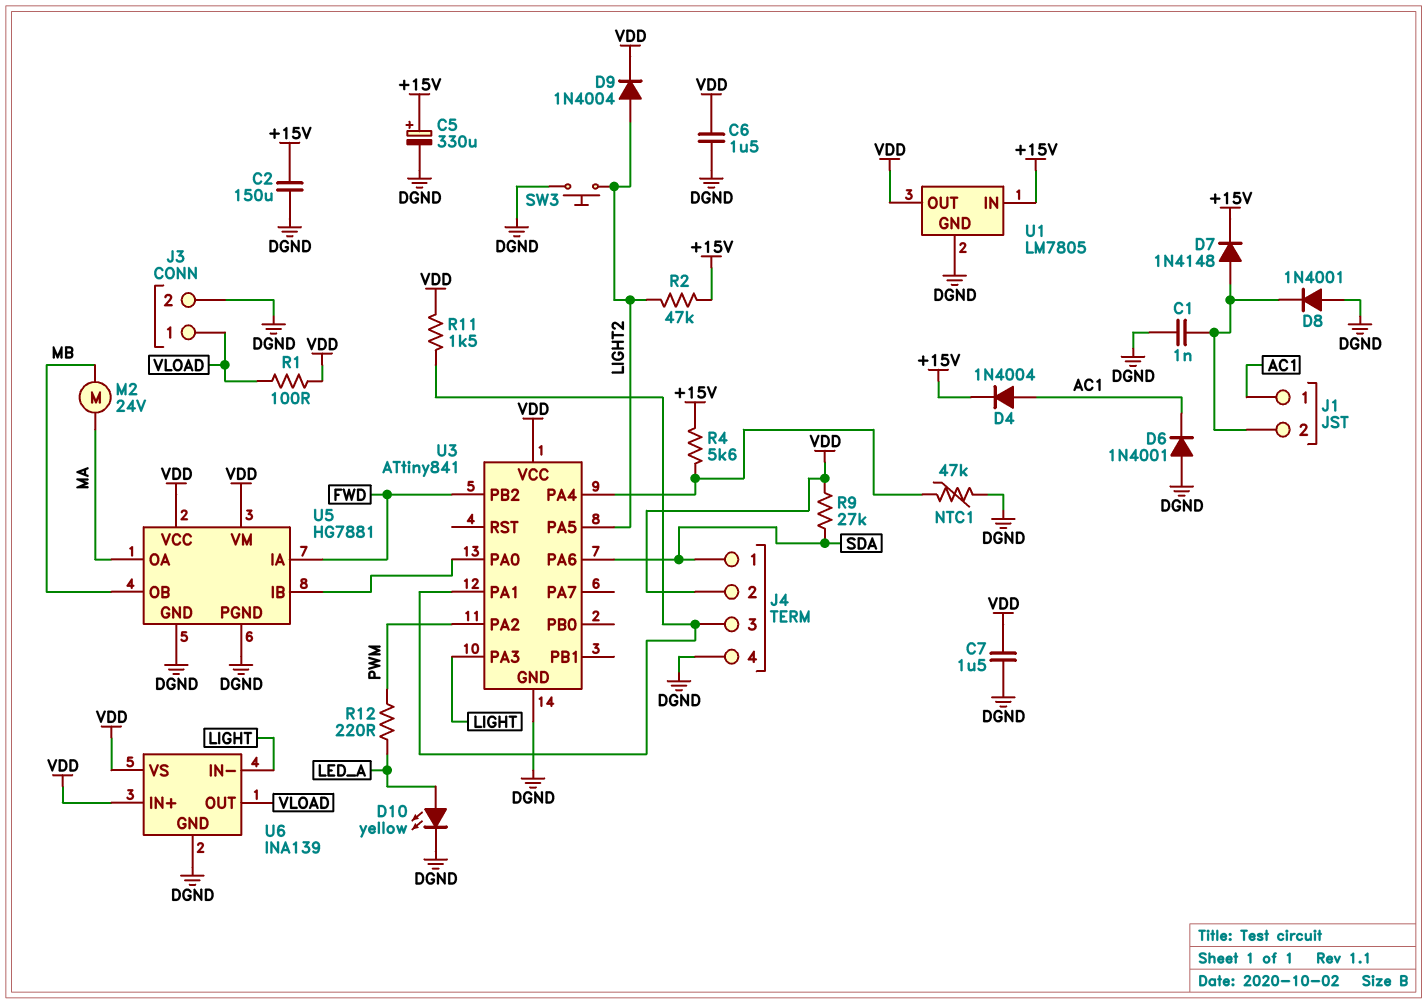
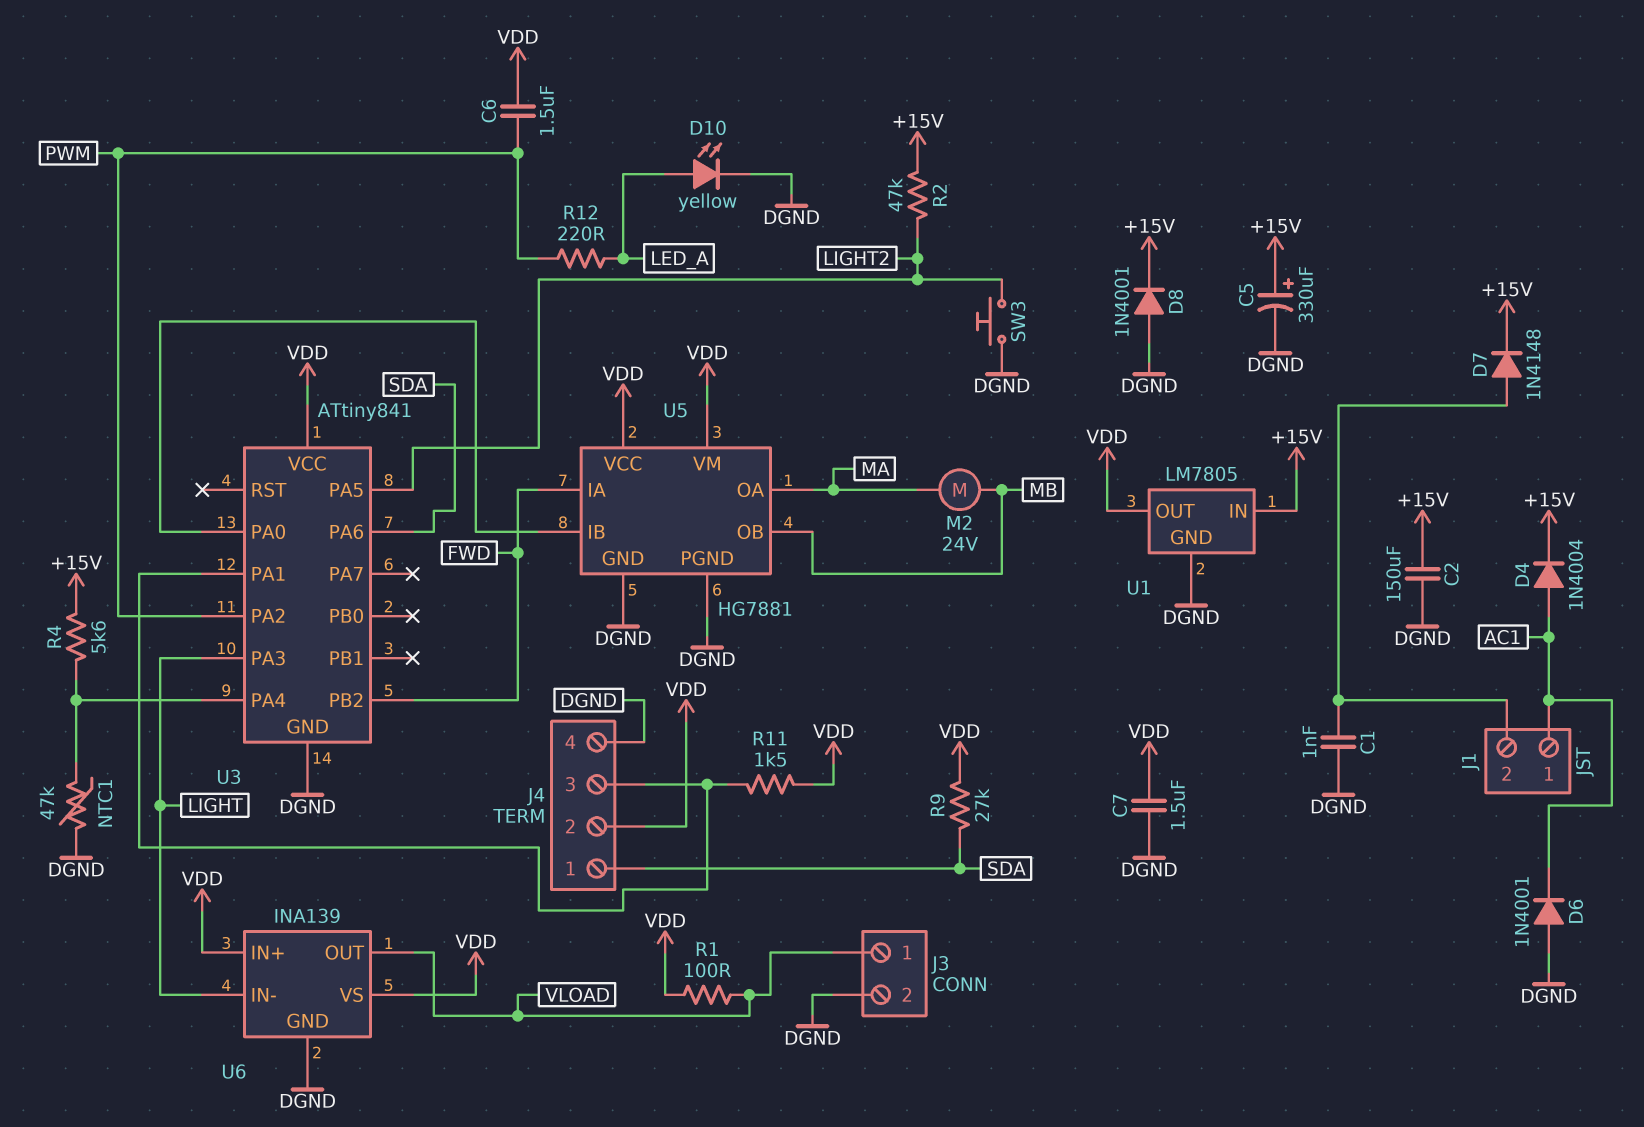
C6: 1.5uF (DGND, VDD) -> 1.5uF (PWM, VDD)
D8: diode 1N4001 (A DGND, K J1/2) -> diode 1N4001 (A DGND, K +15V)
D9: diode 1N4004 (A LIGHT2, K VDD) -> none

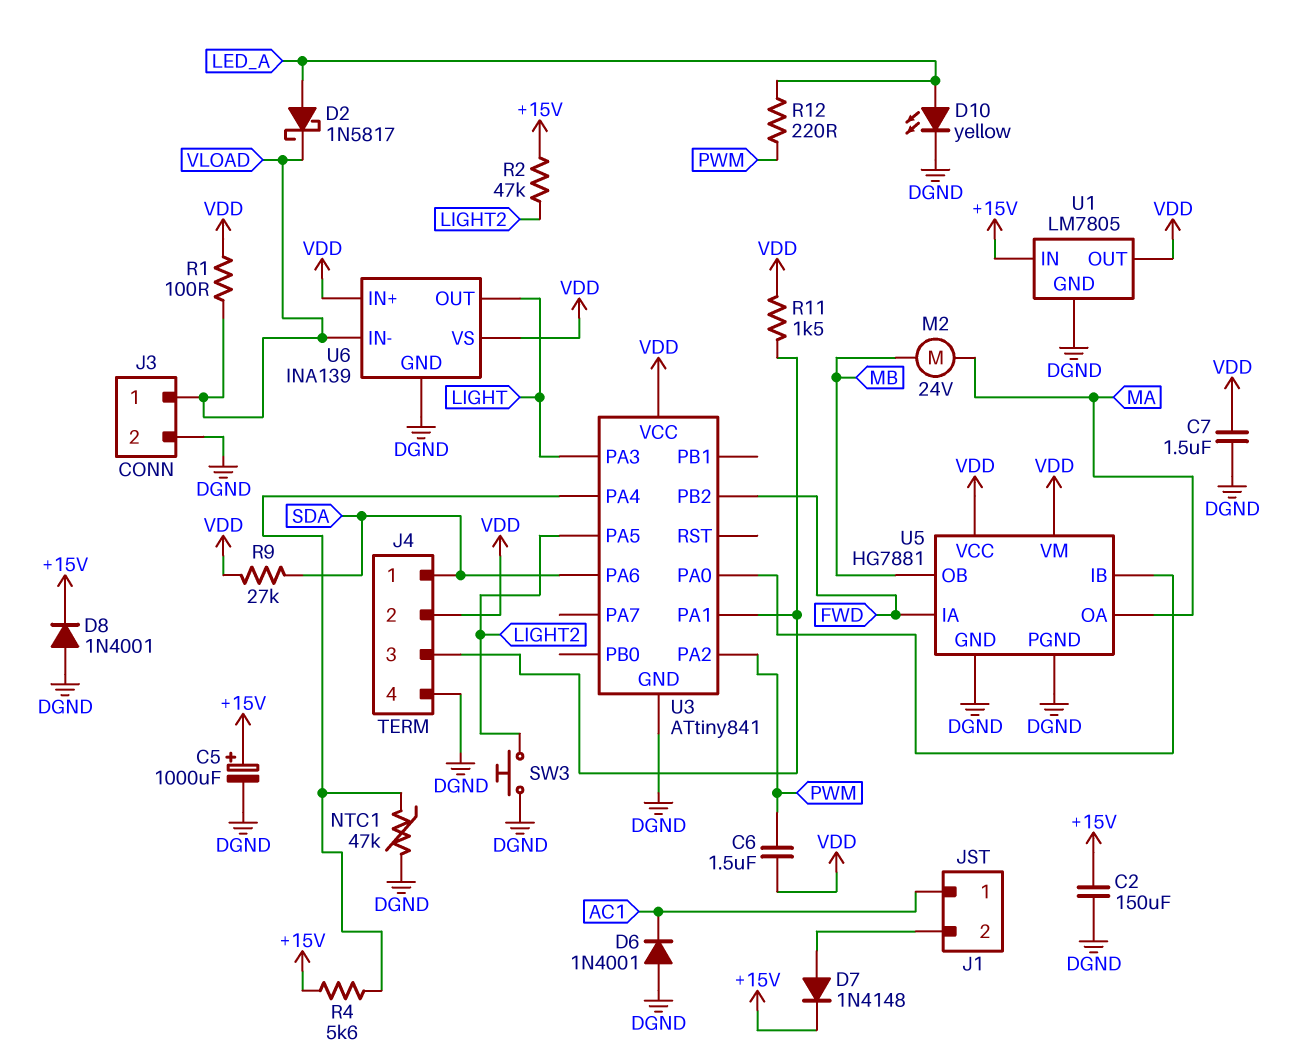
C1: 1nF (DGND, J1/2) -> none
C5: 330uF (plus +15V, minus DGND) -> 1000uF (plus +15V, minus DGND)
D2: none -> schottky 1N5817 (A LED_A, K VLOAD)
D4: diode 1N4004 (A AC1, K +15V) -> none
U6 pin IN-: LIGHT -> VLOAD
U6 pin OUT: VLOAD -> LIGHT

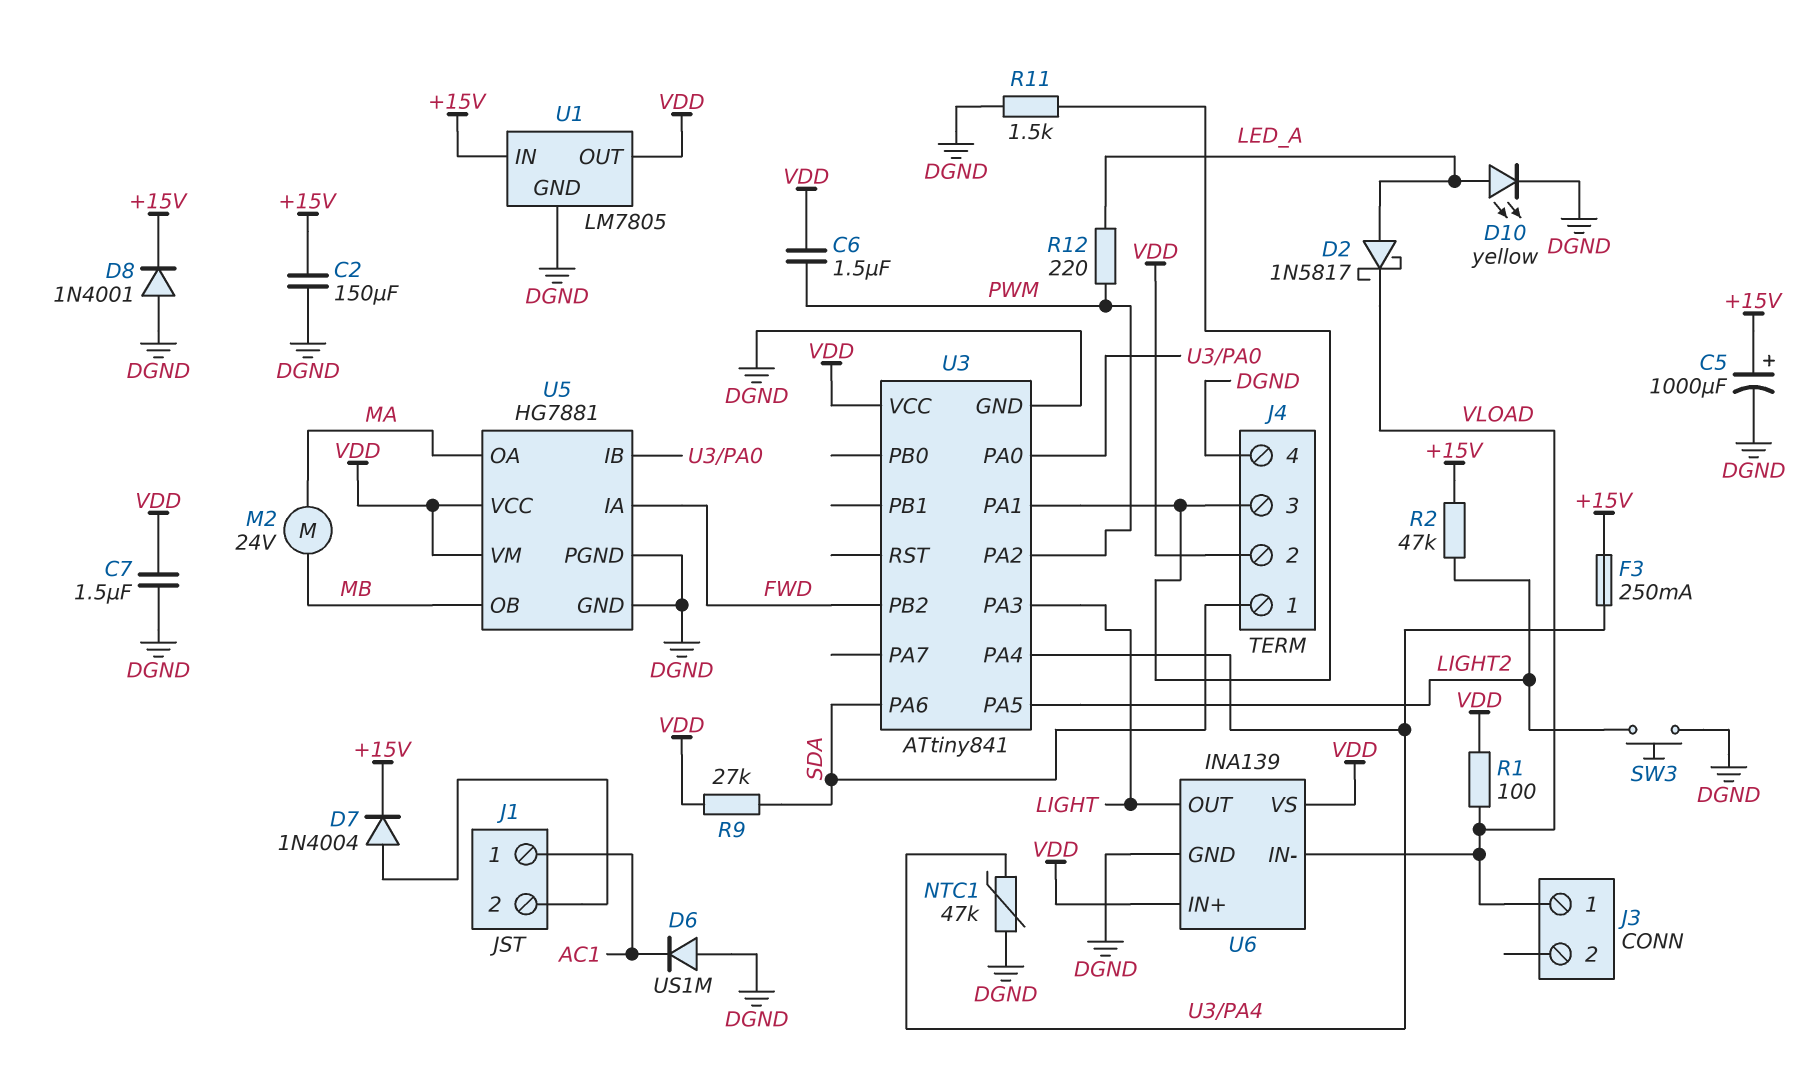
D6: diode 1N4001 (A DGND, K AC1) -> diode US1M (A DGND, K AC1)
D7: diode 1N4148 (A J1/2, K +15V) -> diode 1N4004 (A J1/2, K +15V)
F3: none -> 250mA (+15V, U3/PA4)
J3 pin 2: DGND -> none
R4: 5.6k (+15V, U3/PA4) -> none
R11: 1.5k (J4/3, VDD) -> 1.5k (DGND, J4/3)

